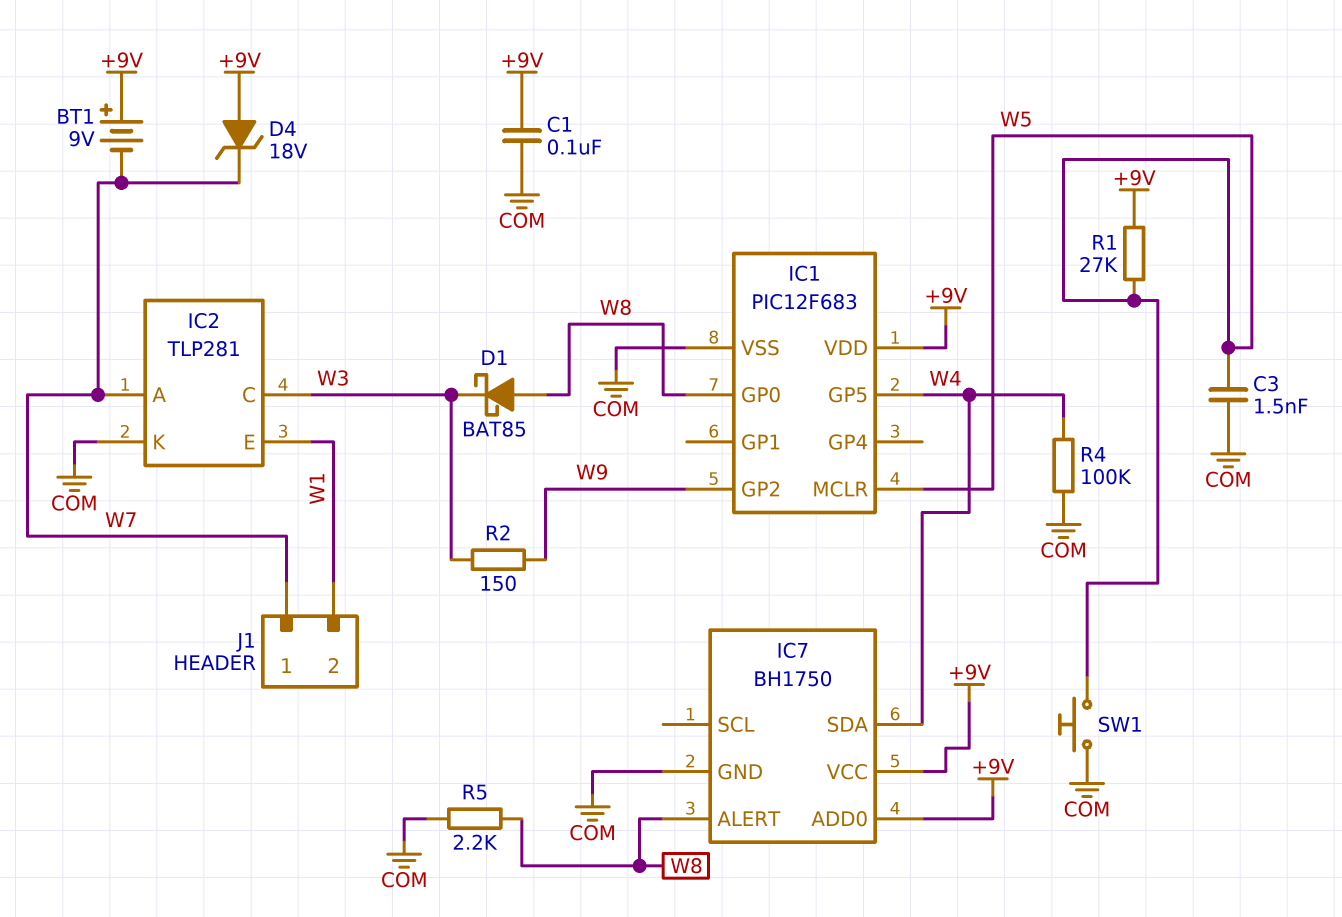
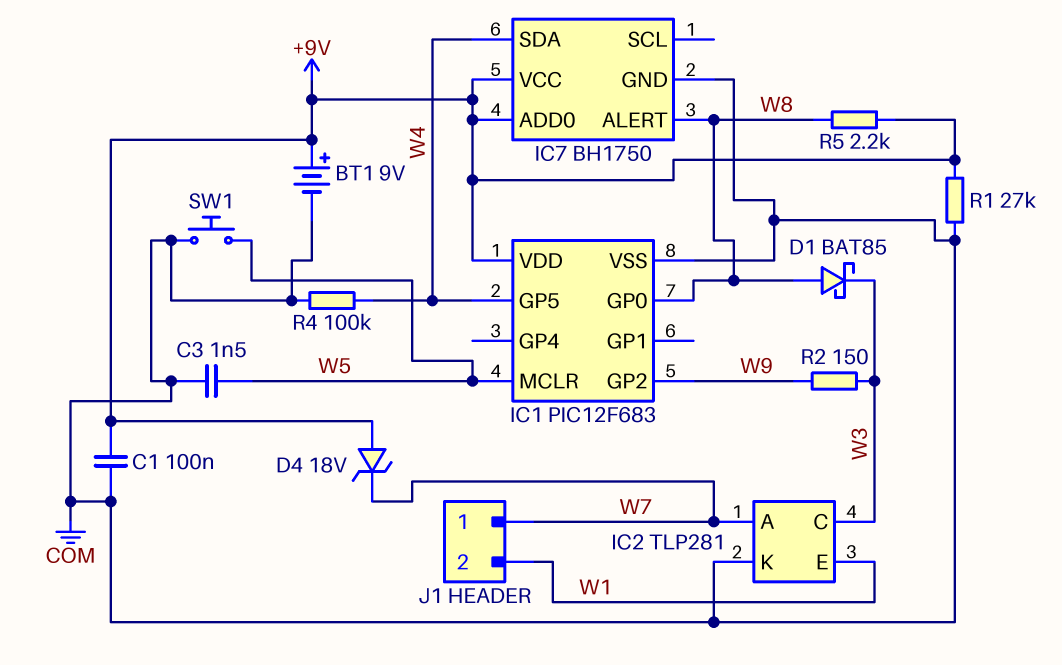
BT1: 9V (plus +9V, minus W7) -> 9V (plus +9V, minus COM)
R1: 27k (+9V, W5) -> 27k (+9V, COM)
R5: 2.2k (COM, W8) -> 2.2k (+9V, W8)

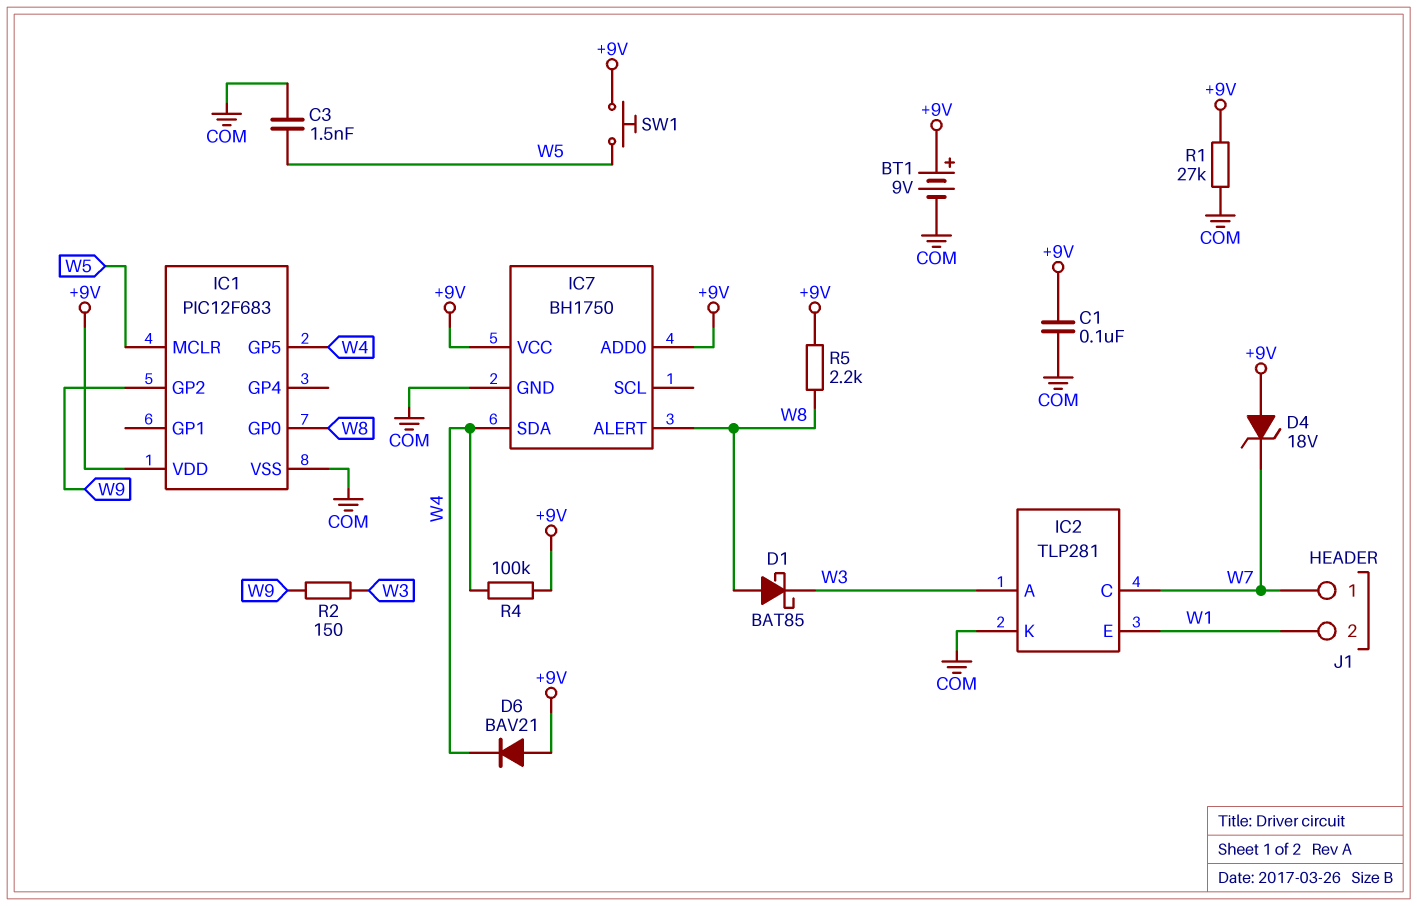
D6: none -> diode BAV21 (A +9V, K W4)
IC2 pin A: W7 -> W3
IC2 pin C: W3 -> W7
R4: 100k (COM, W4) -> 100k (+9V, W4)
SW1: button (COM, W5) -> button (+9V, W5)

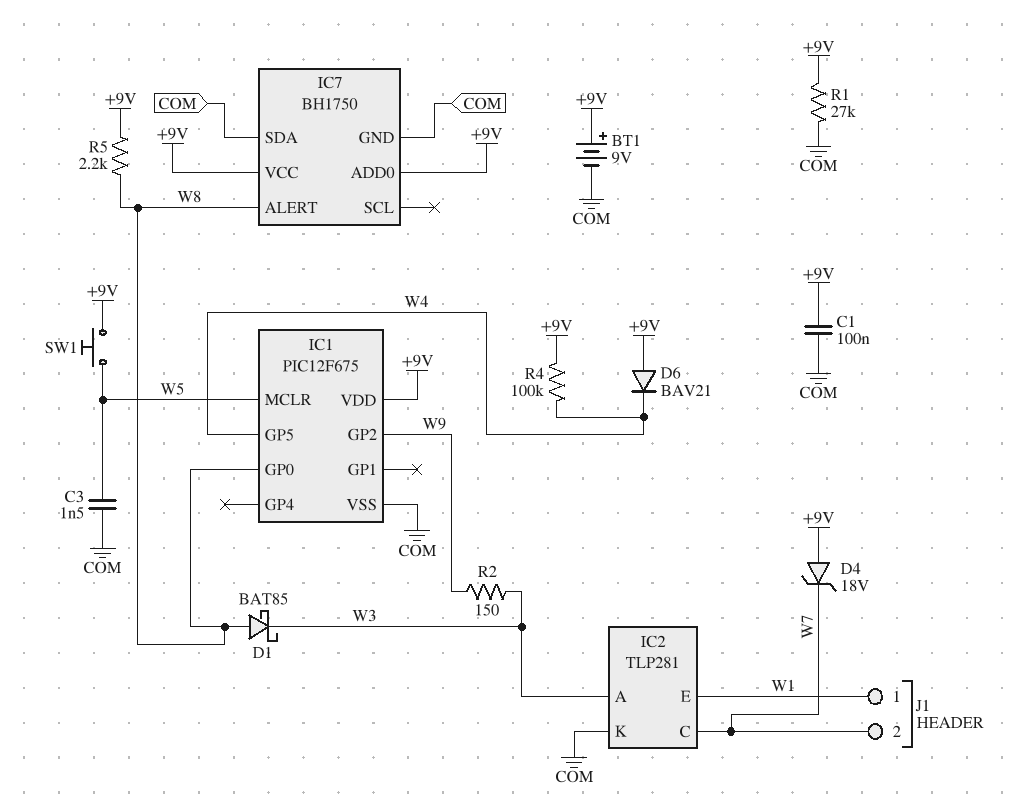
IC1: PIC12F683 -> PIC12F675
IC7 pin SDA: W4 -> COM
J1 pin 1: W7 -> W1
J1 pin 2: W1 -> W7

